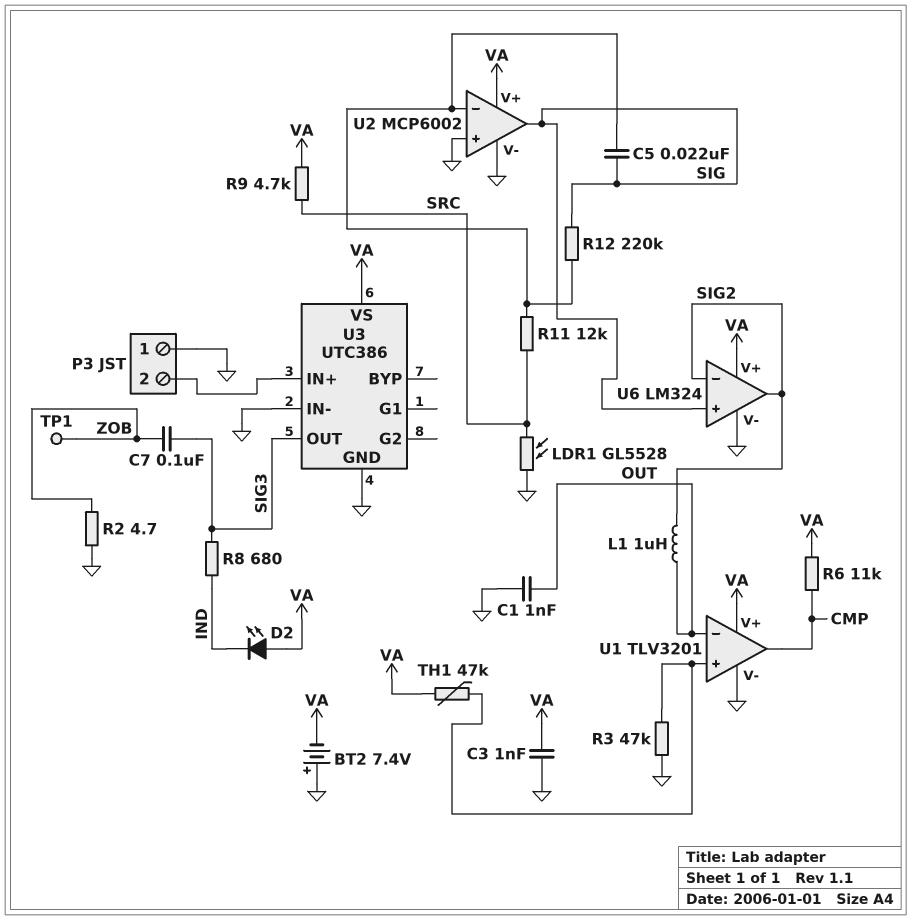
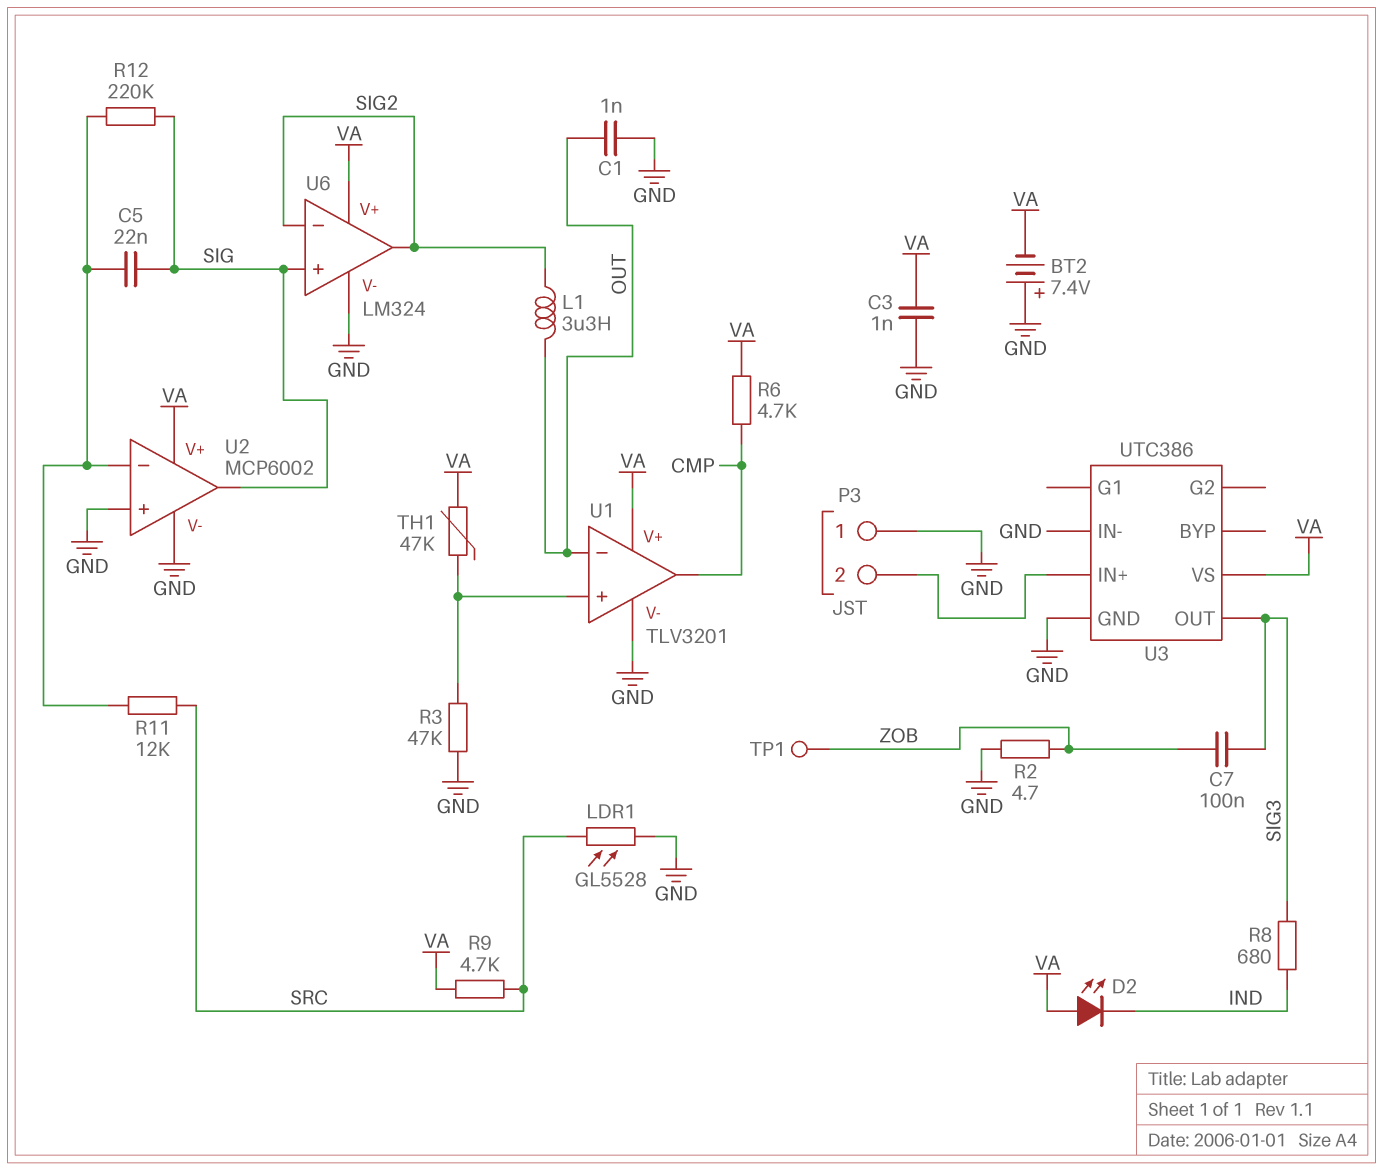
L1: 1uH (OUT, SIG2) -> 3.3uH (OUT, SIG2)
R6: 11k (CMP, VA) -> 4.7k (CMP, VA)

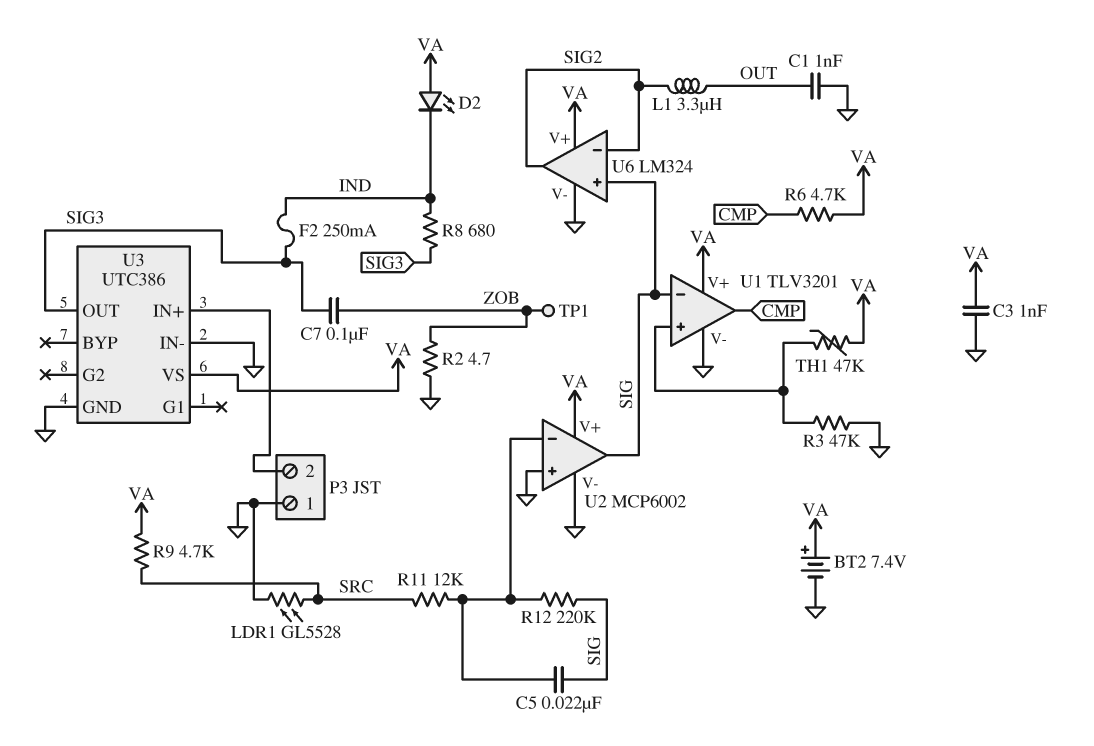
BT2: 7.4V (plus GND, minus VA) -> 7.4V (plus VA, minus GND)
F2: none -> 250mA (IND, SIG3)
U1 pin in-: OUT -> SIG

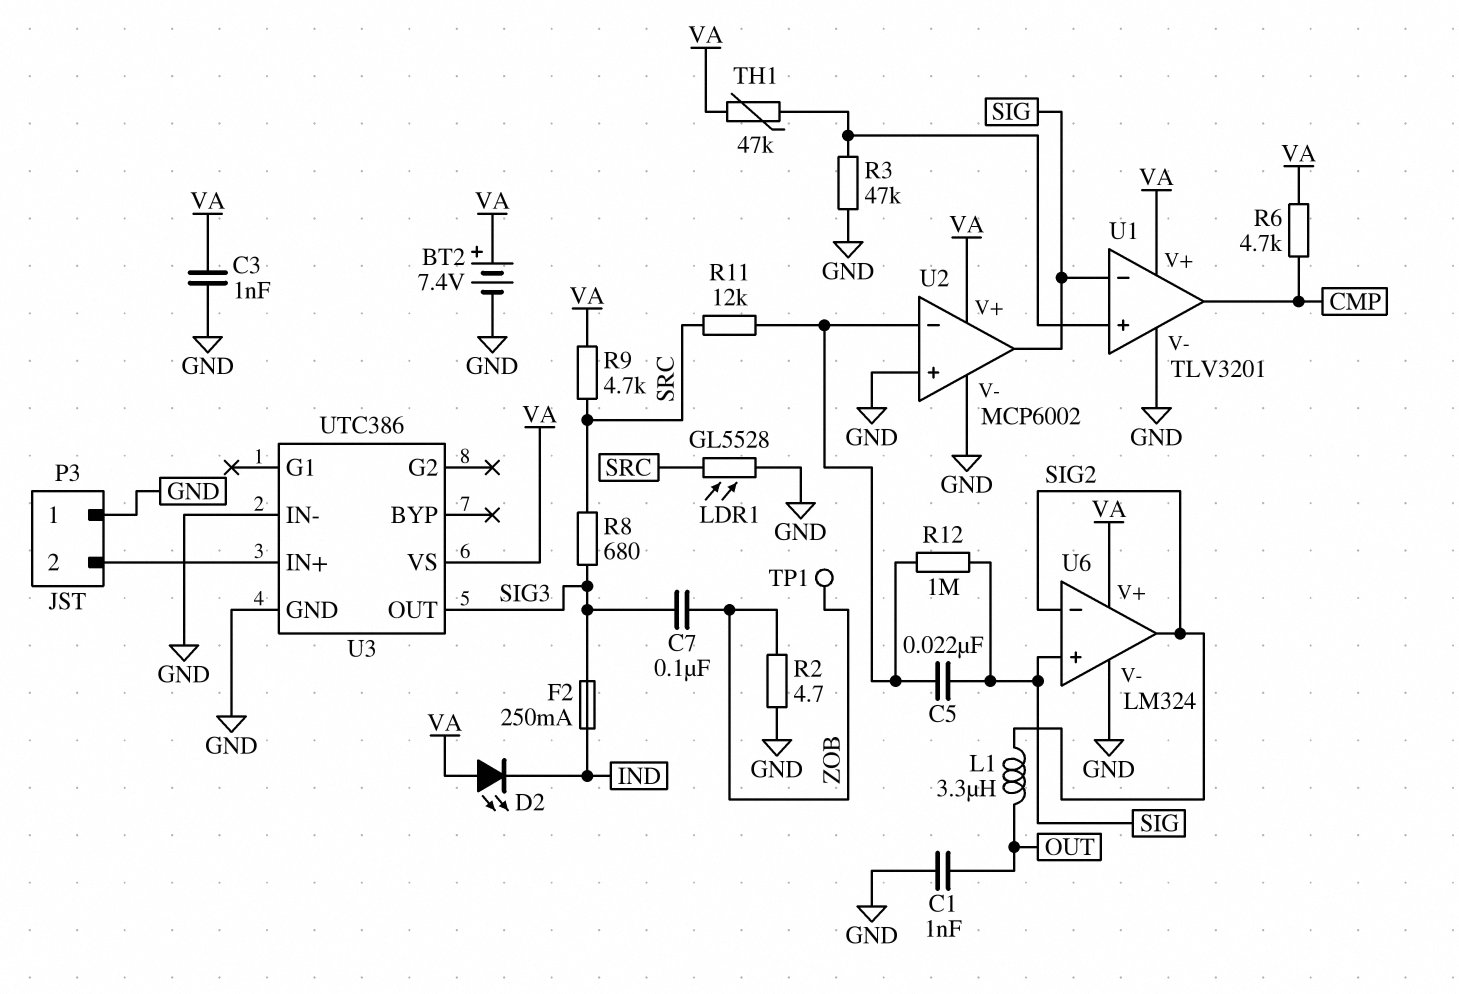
R8: 680 (IND, SIG3) -> 680 (SIG3, SRC)
R12: 220k (SIG, U2/in-) -> 1M (SIG, U2/in-)

